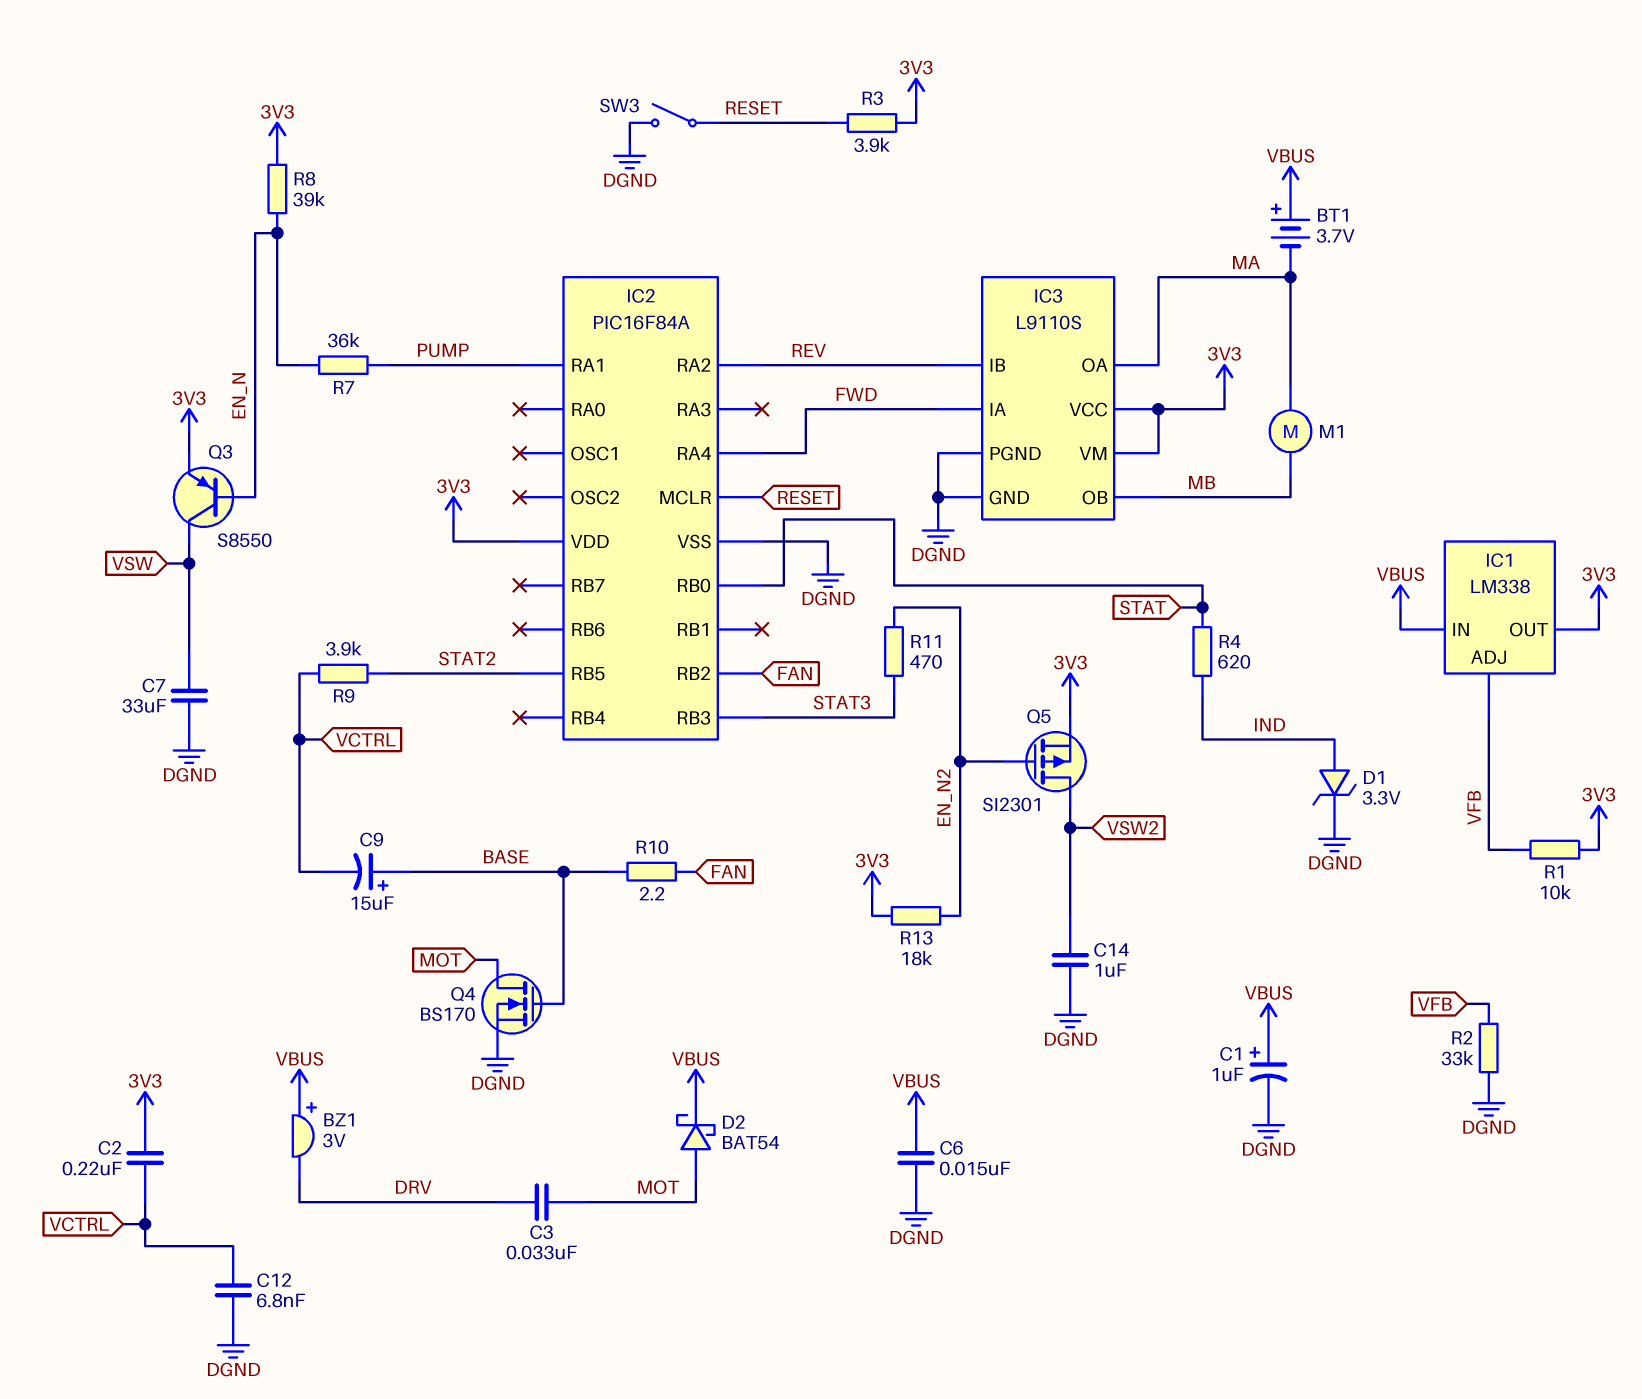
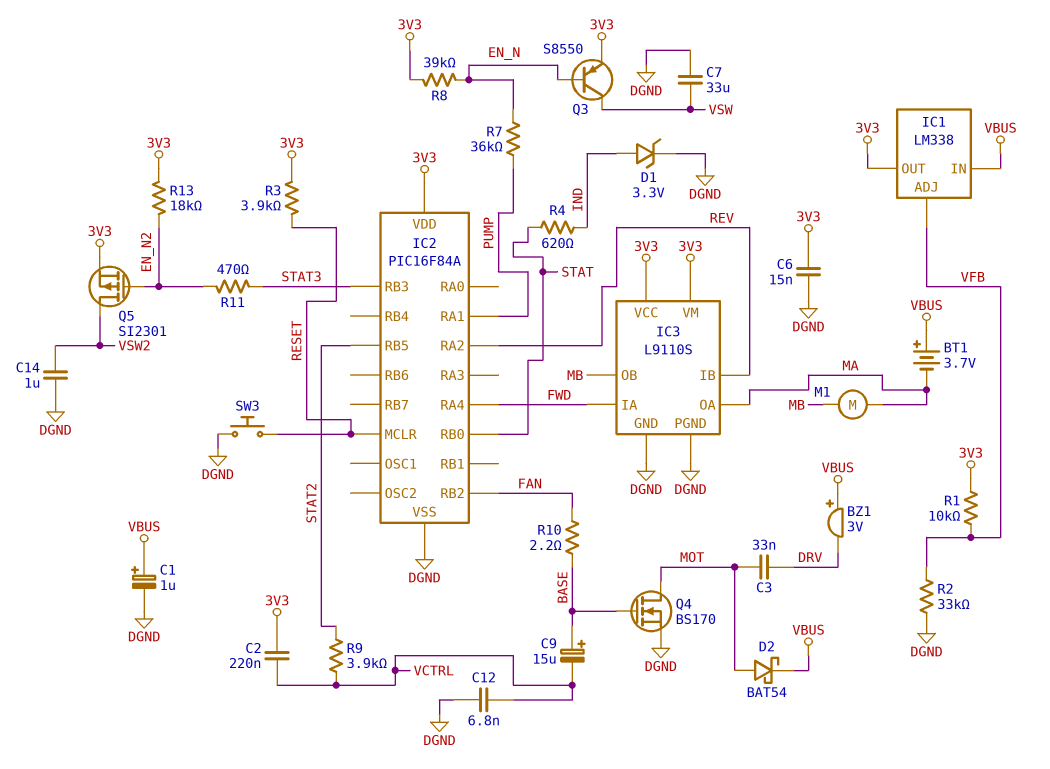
C6: 15nF (DGND, VBUS) -> 15nF (3V3, DGND)
SW3: switch (DGND, RESET) -> button (DGND, RESET)

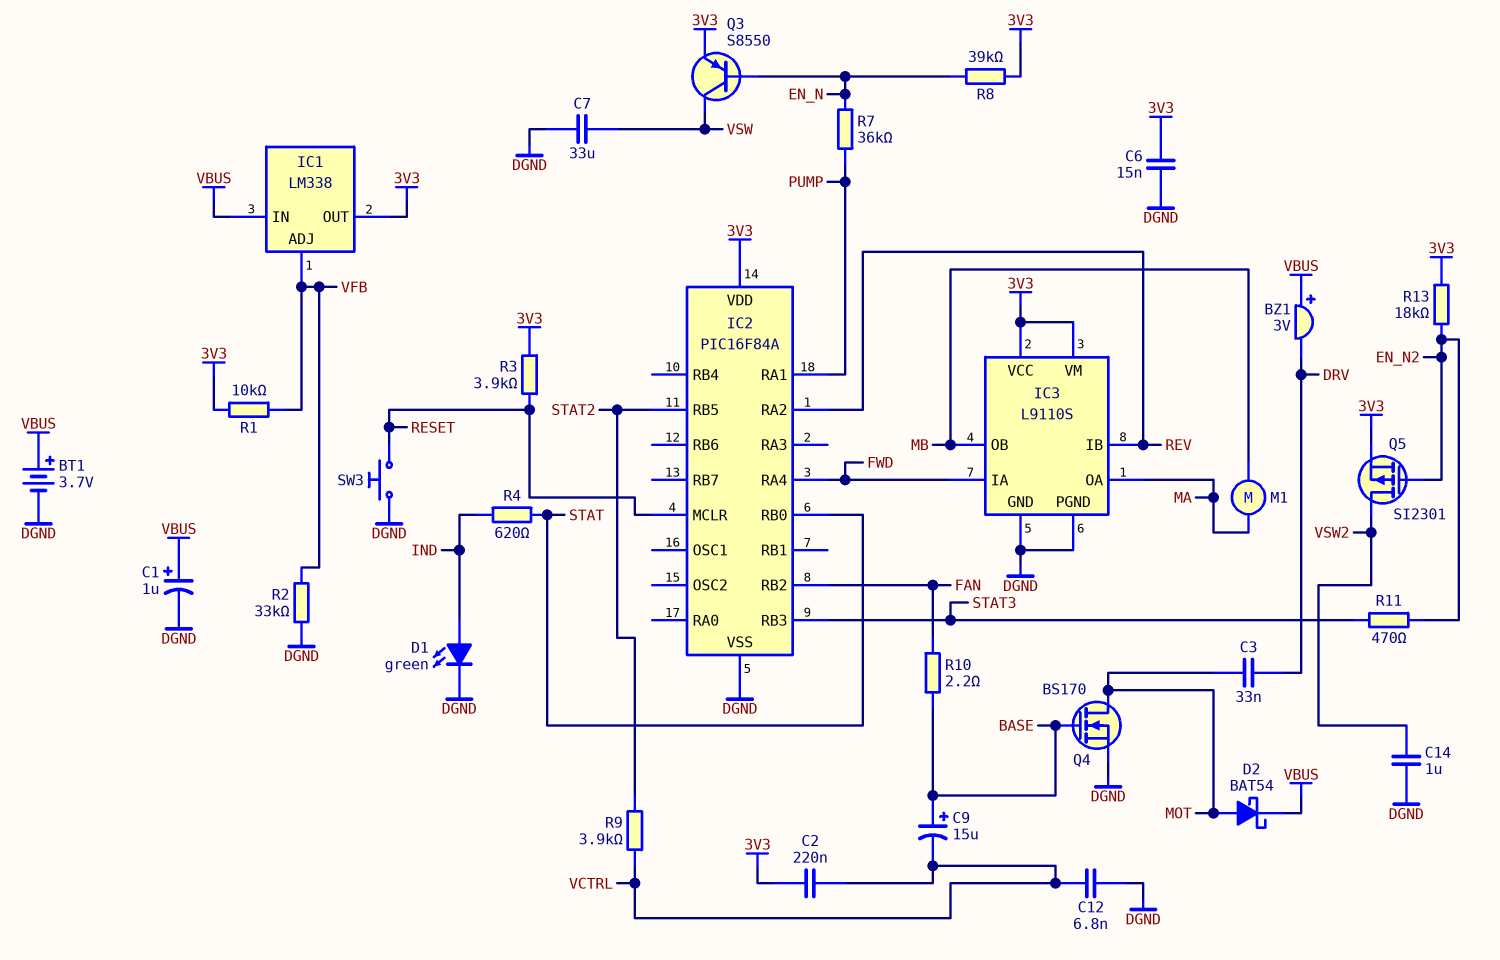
BT1: 3.7V (plus VBUS, minus MA) -> 3.7V (plus VBUS, minus DGND)
D1: zener 3.3V (A IND, K DGND) -> LED green (A IND, K DGND)

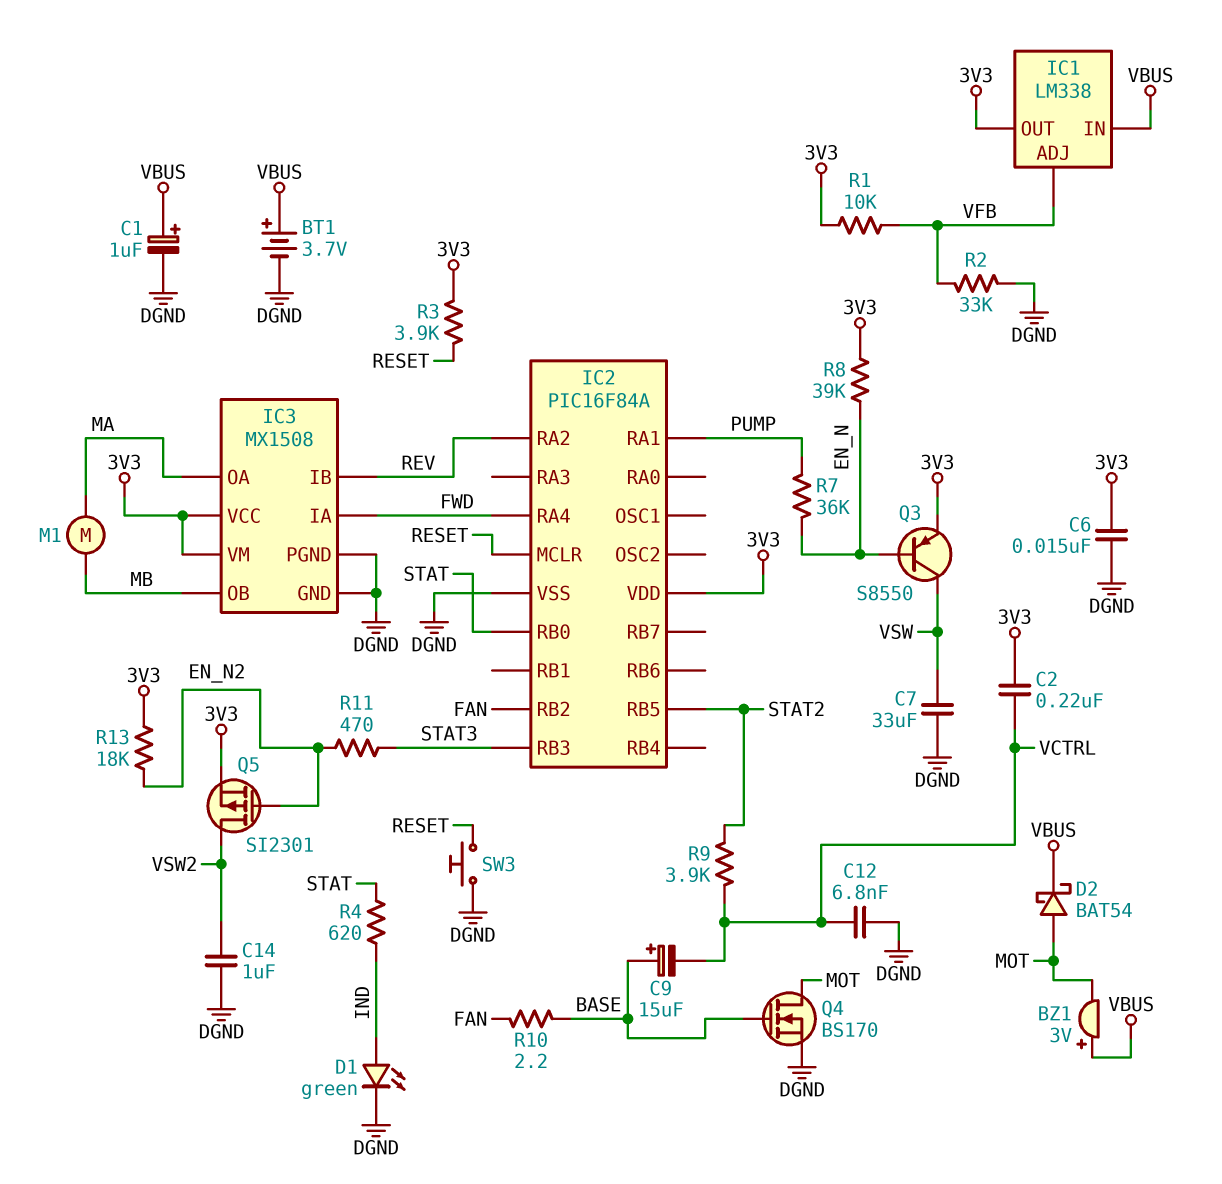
BZ1: buzzer 3V (plus VBUS, minus DRV) -> buzzer 3V (plus VBUS, minus MOT)
C3: 33nF (DRV, MOT) -> none
IC3: L9110S -> MX1508

